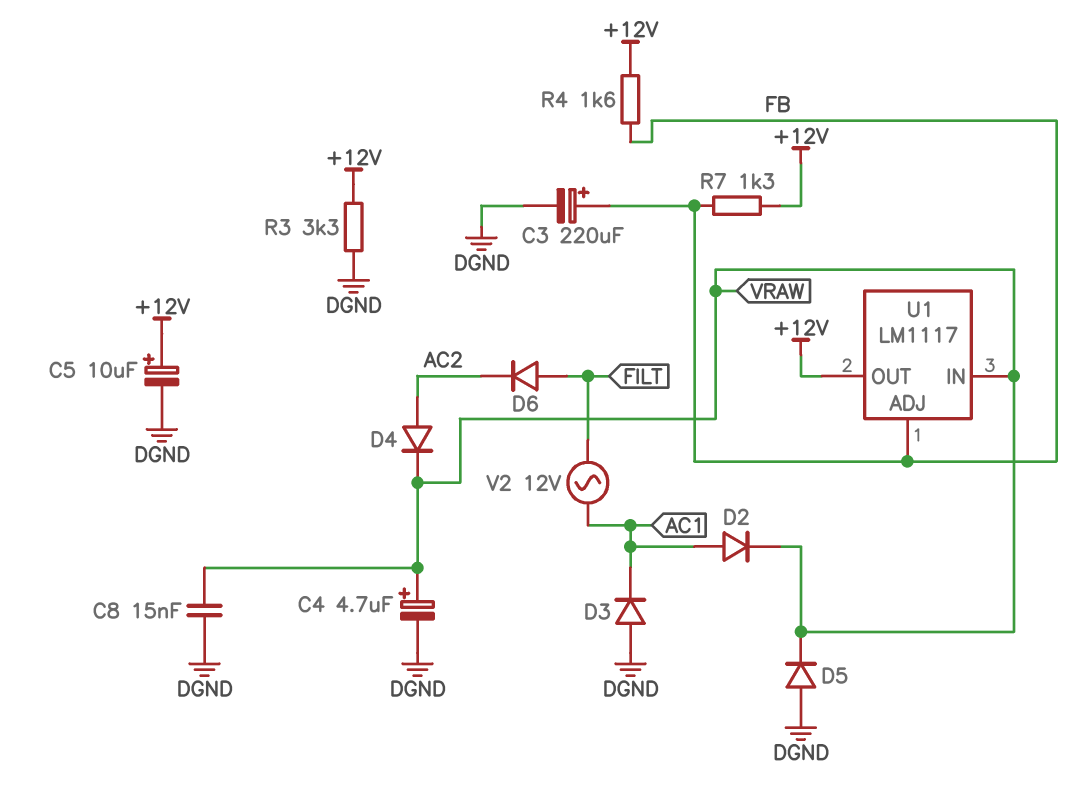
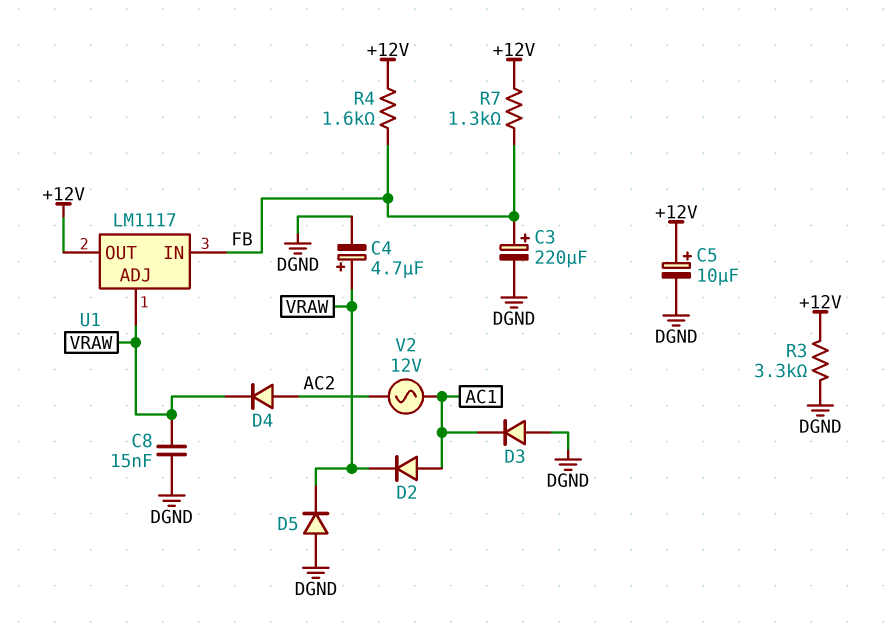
D6: diode (A FILT, K AC2) -> none
U1 pin ADJ: FB -> VRAW
U1 pin IN: VRAW -> FB
V2: AC 12V (AC1, FILT) -> AC 12V (AC1, AC2)

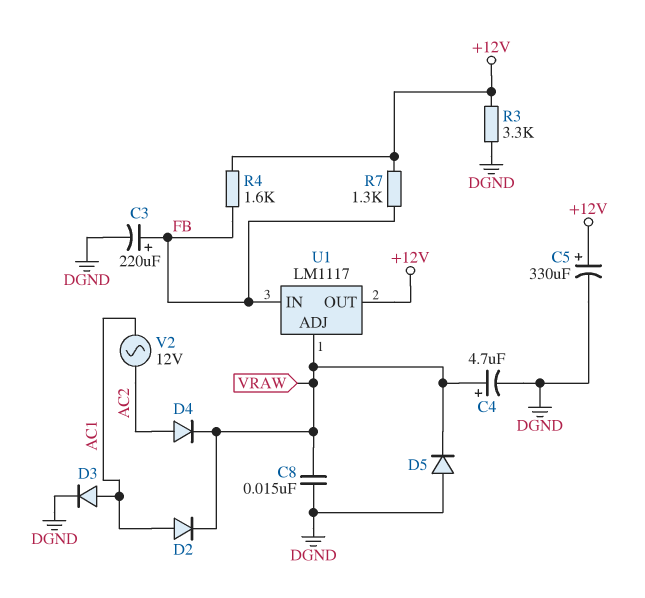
C5: 10uF (plus +12V, minus DGND) -> 330uF (plus +12V, minus DGND)
D3: diode (A DGND, K AC1) -> diode (A AC1, K DGND)

